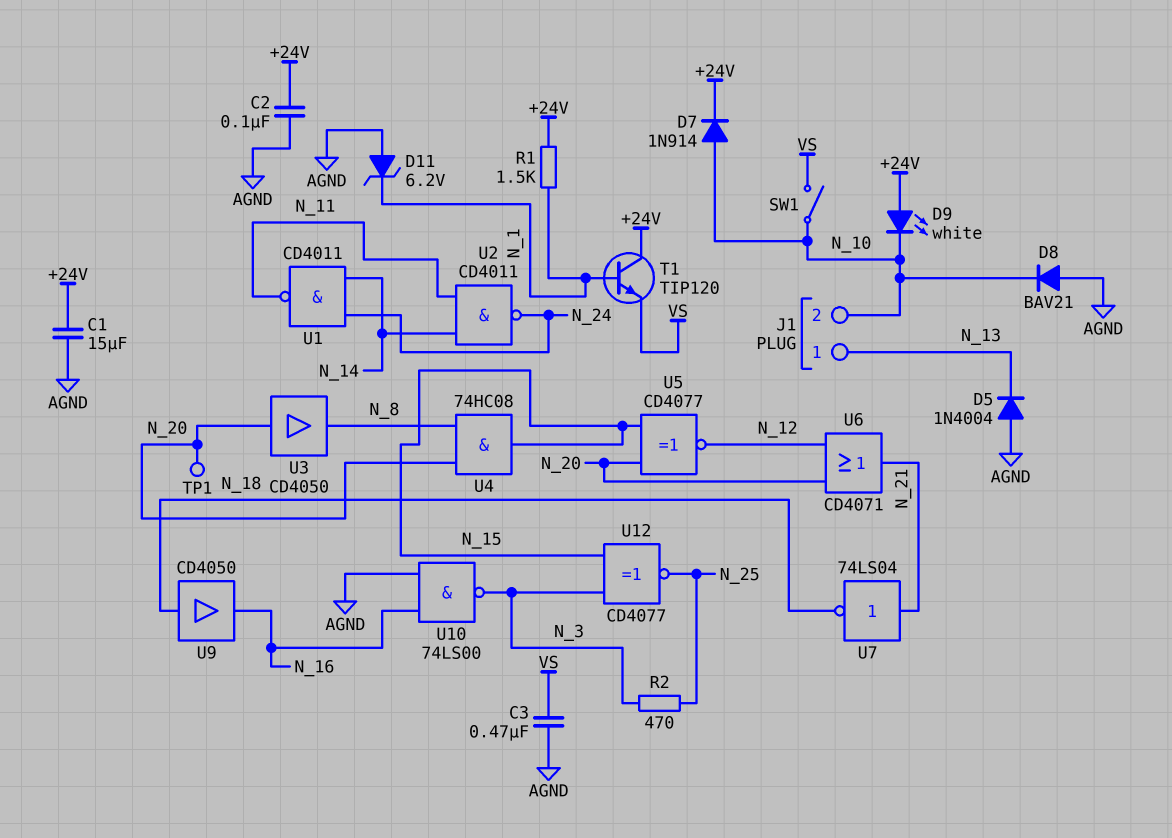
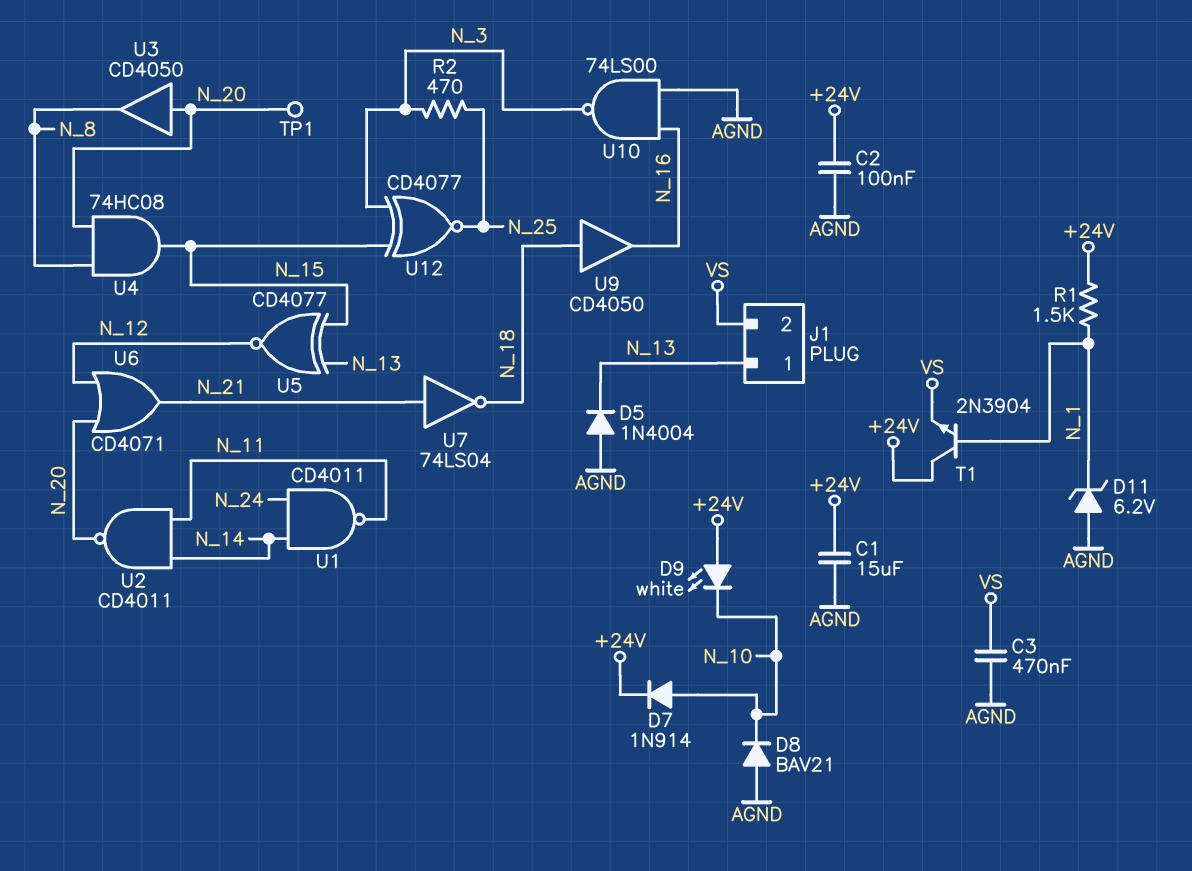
J1 pin 2: N_10 -> VS
SW1: switch (N_10, VS) -> none
T1: NPN TIP120 (B N_1, C +24V, E VS) -> NPN 2N3904 (B N_1, C +24V, E VS)
U2: NAND CD4011 (in N_11, in N_14, out N_24) -> NAND CD4011 (in N_11, in N_14, out N_20)
U5: XNOR CD4077 (in N_15, in N_20, out N_12) -> XNOR CD4077 (in N_13, in N_15, out N_12)

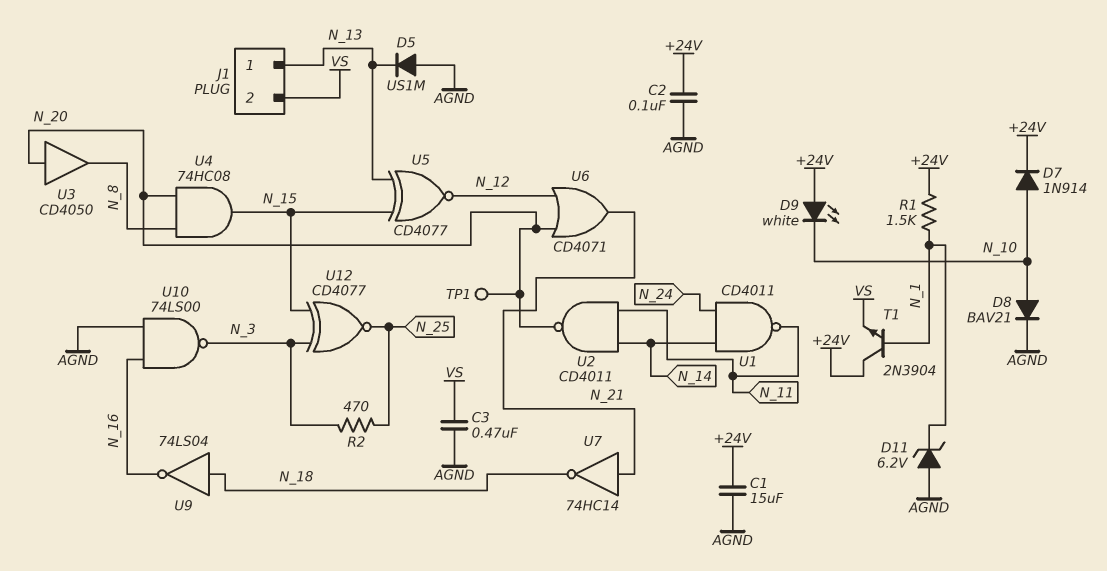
D5: diode 1N4004 (A AGND, K N_13) -> diode US1M (A AGND, K N_13)
D8: diode BAV21 (A AGND, K N_10) -> diode BAV21 (A N_10, K AGND)
U7: NOT 74LS04 (in N_21, out N_18) -> NOT 74HC14 (in N_21, out N_18)
U9: buffer CD4050 (in N_18, out N_16) -> NOT 74LS04 (in N_18, out N_16)

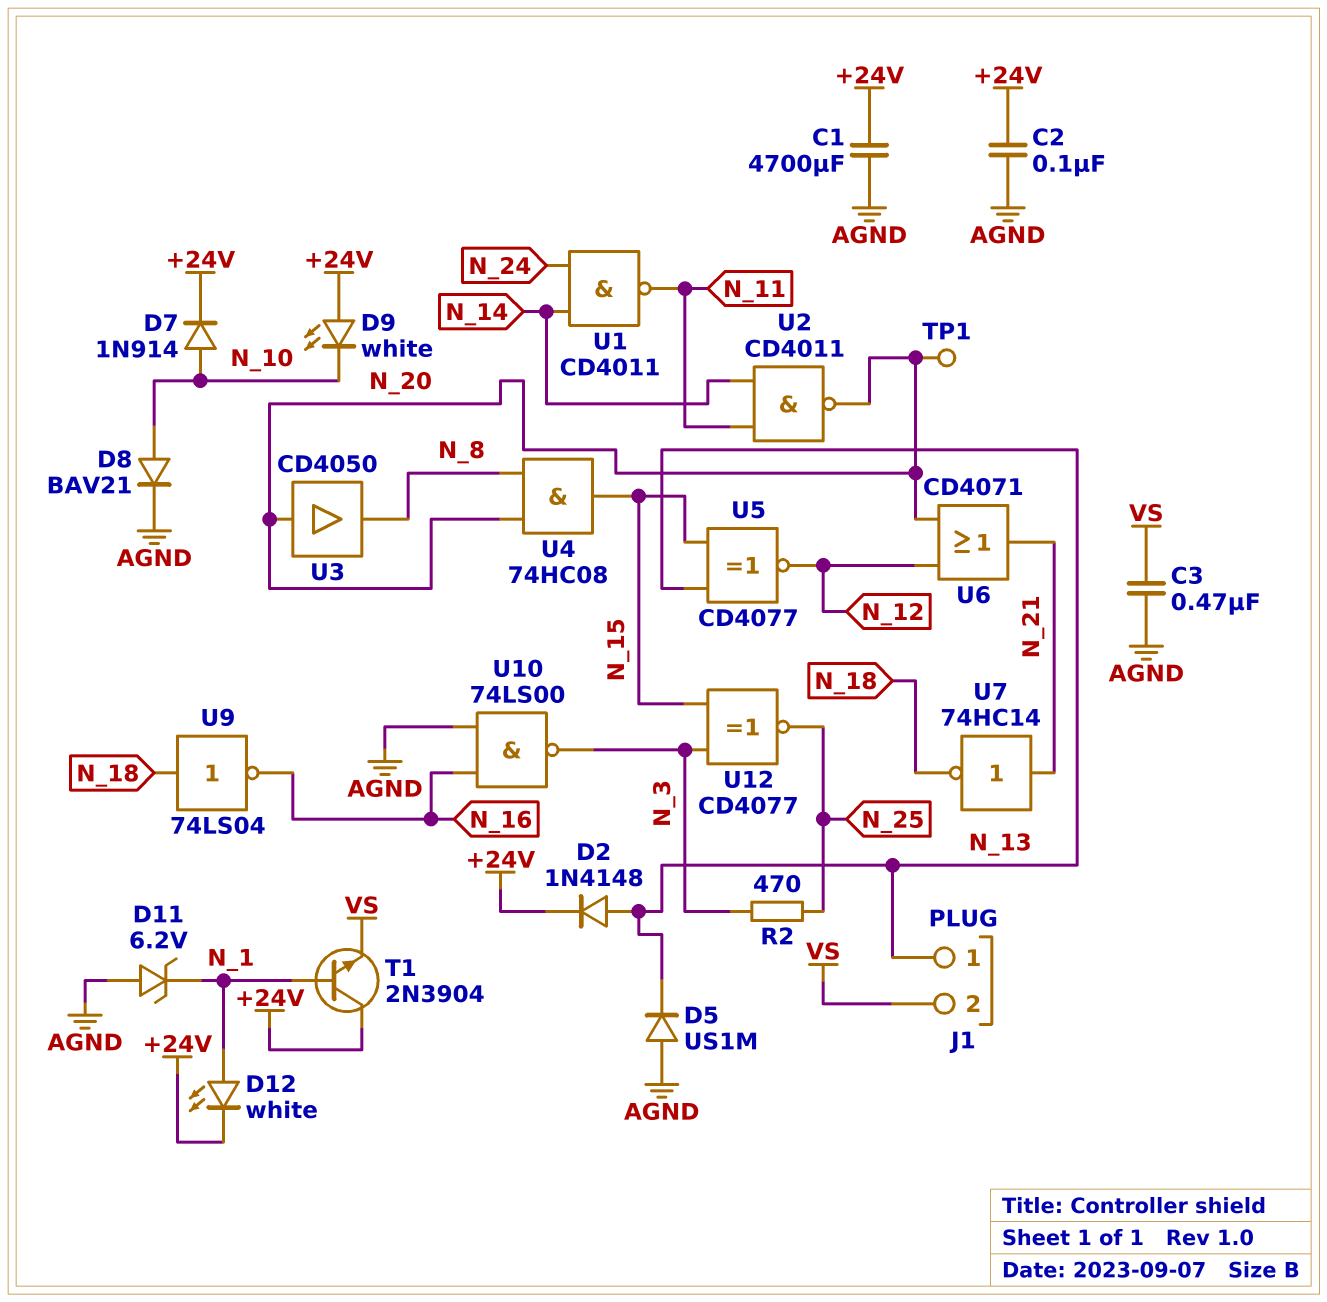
C1: 15uF (+24V, AGND) -> 4700uF (+24V, AGND)
D2: none -> diode 1N4148 (A N_13, K +24V)
D12: none -> LED white (A N_1, K +24V)
R1: 1.5k (+24V, N_1) -> none

